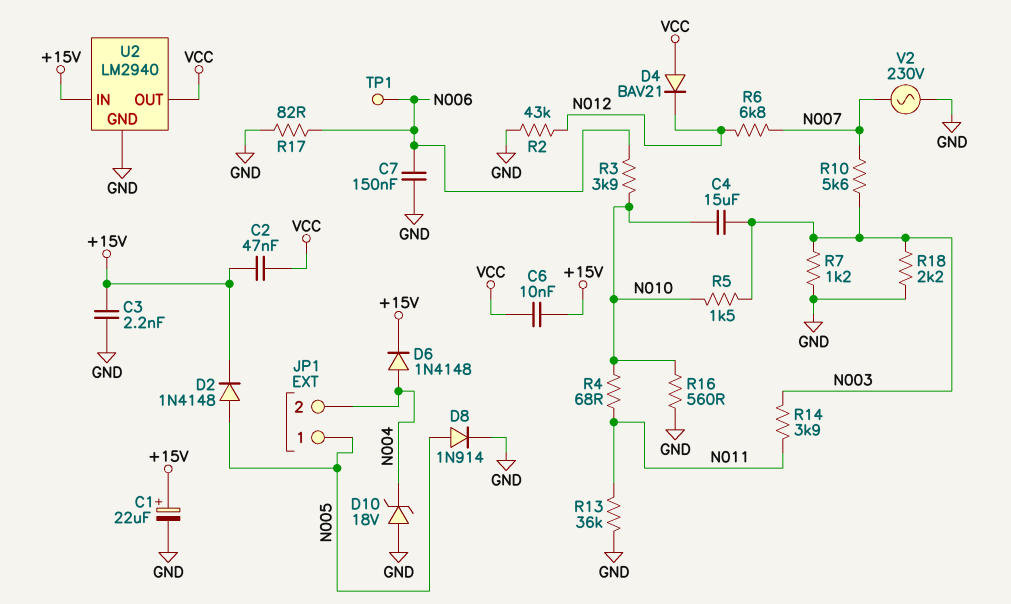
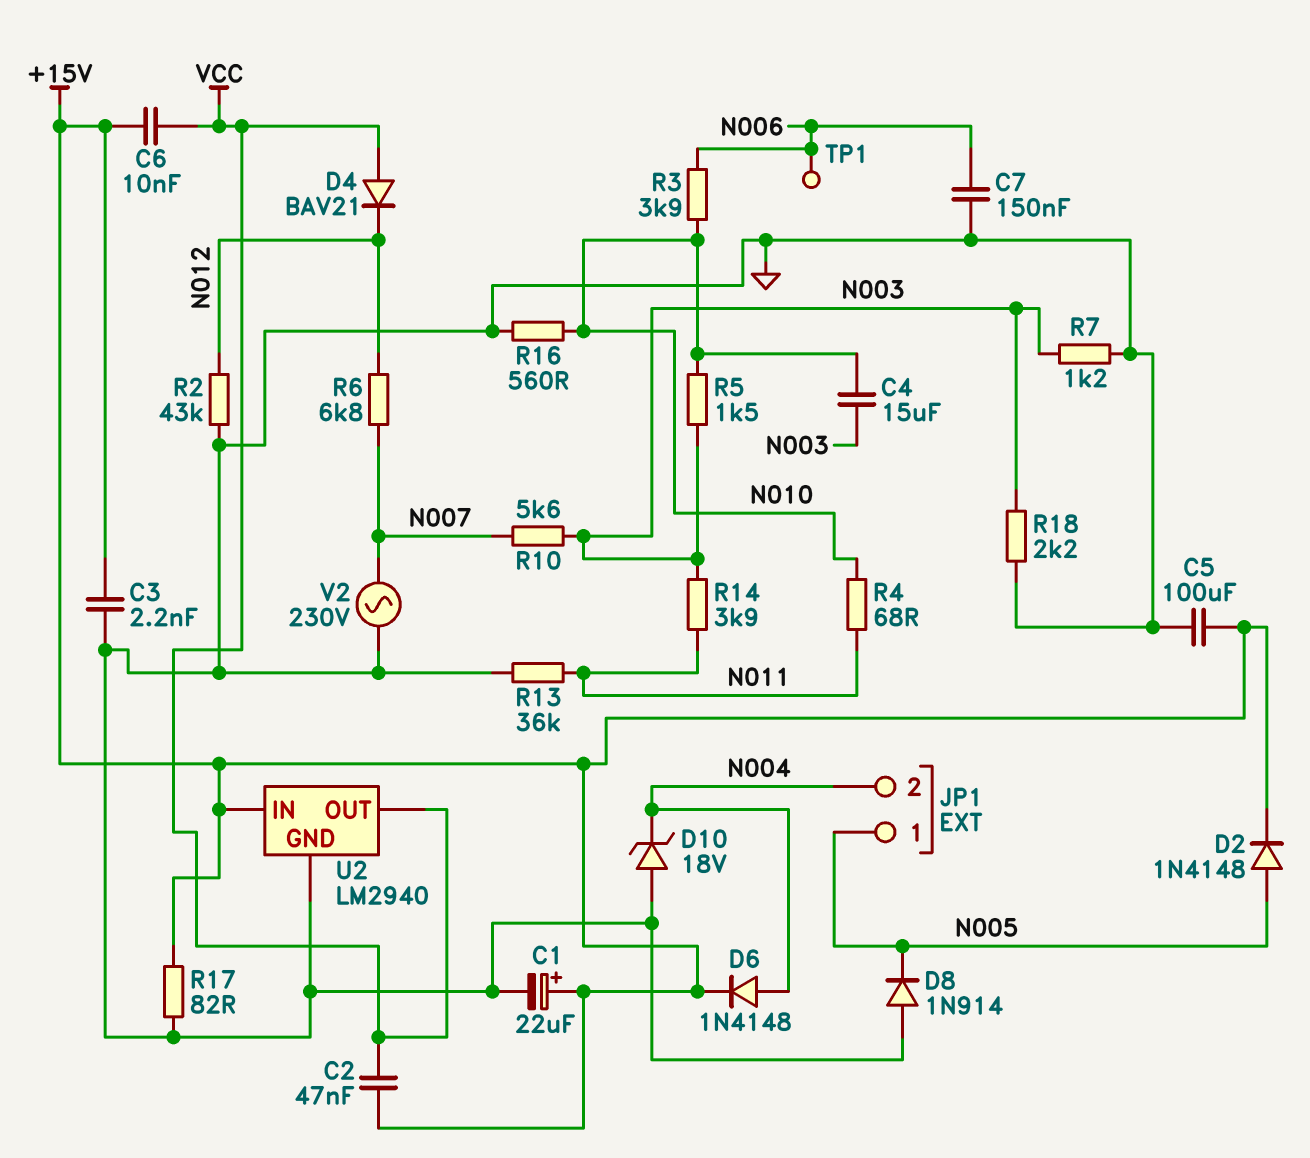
C5: none -> 100uF (+15V, GND)
D8: diode 1N914 (A N005, K GND) -> diode 1N914 (A GND, K N005)
R17: 82 (GND, N006) -> 82 (+15V, GND)

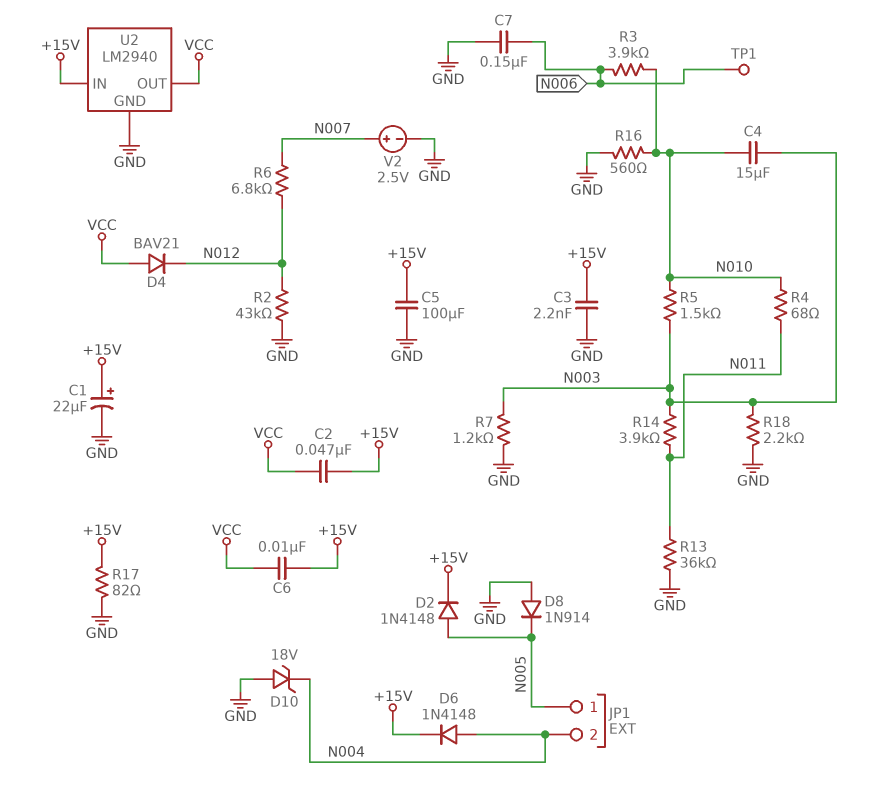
R10: 5.6k (N003, N007) -> none
V2: AC 230V (GND, N007) -> 2.5V (plus N007, minus GND)

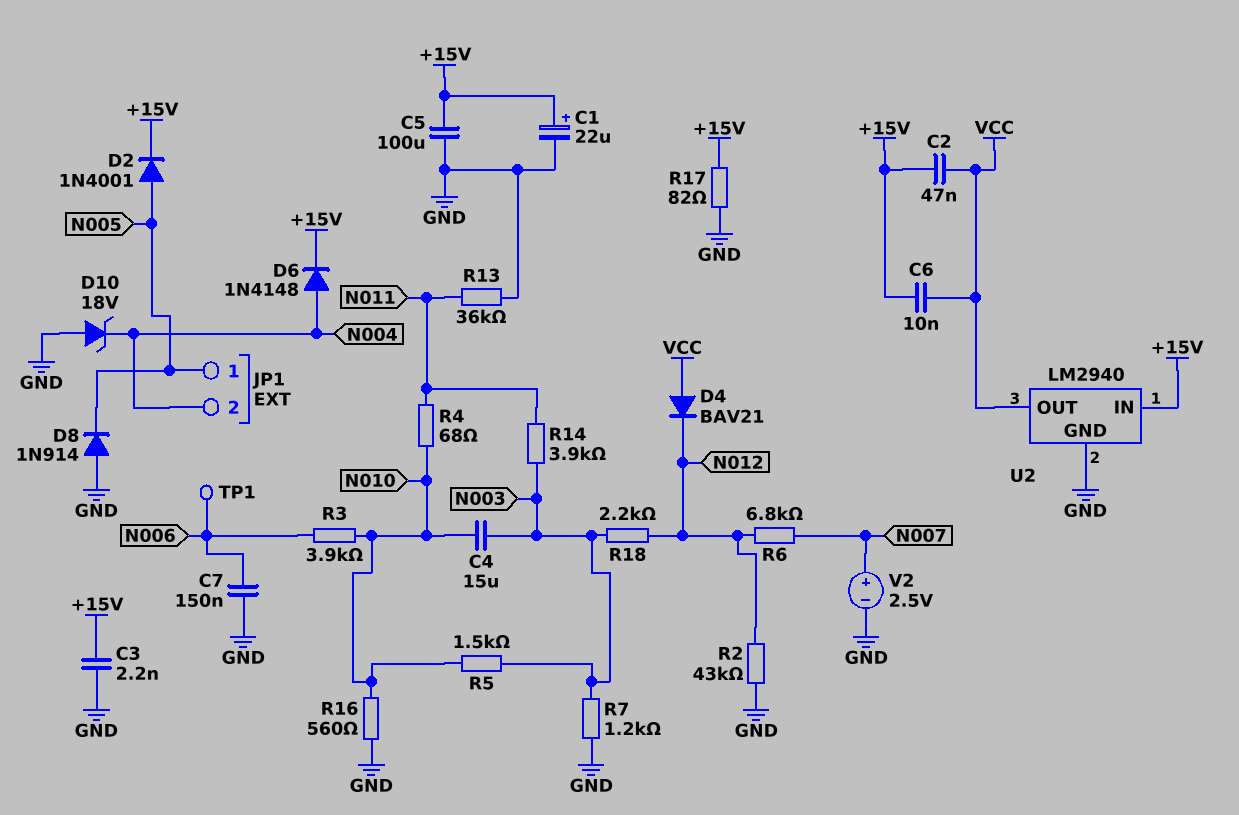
D2: diode 1N4148 (A N005, K +15V) -> diode 1N4001 (A N005, K +15V)
R18: 2.2k (GND, N003) -> 2.2k (N003, N012)

